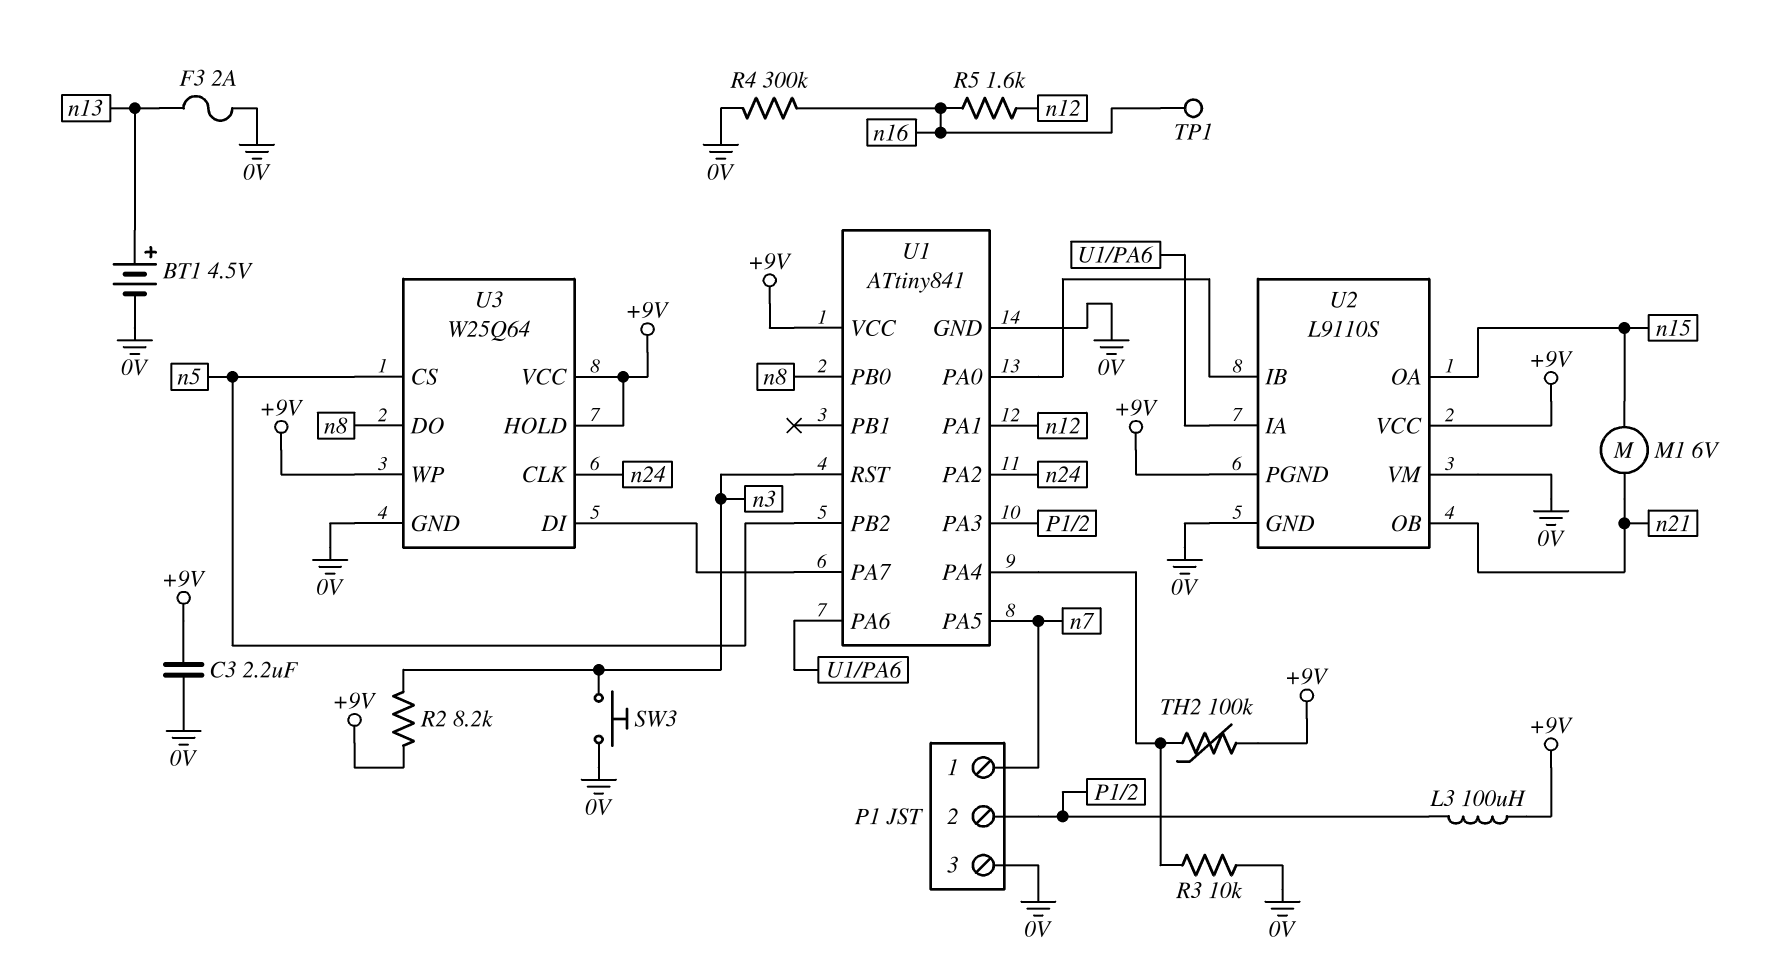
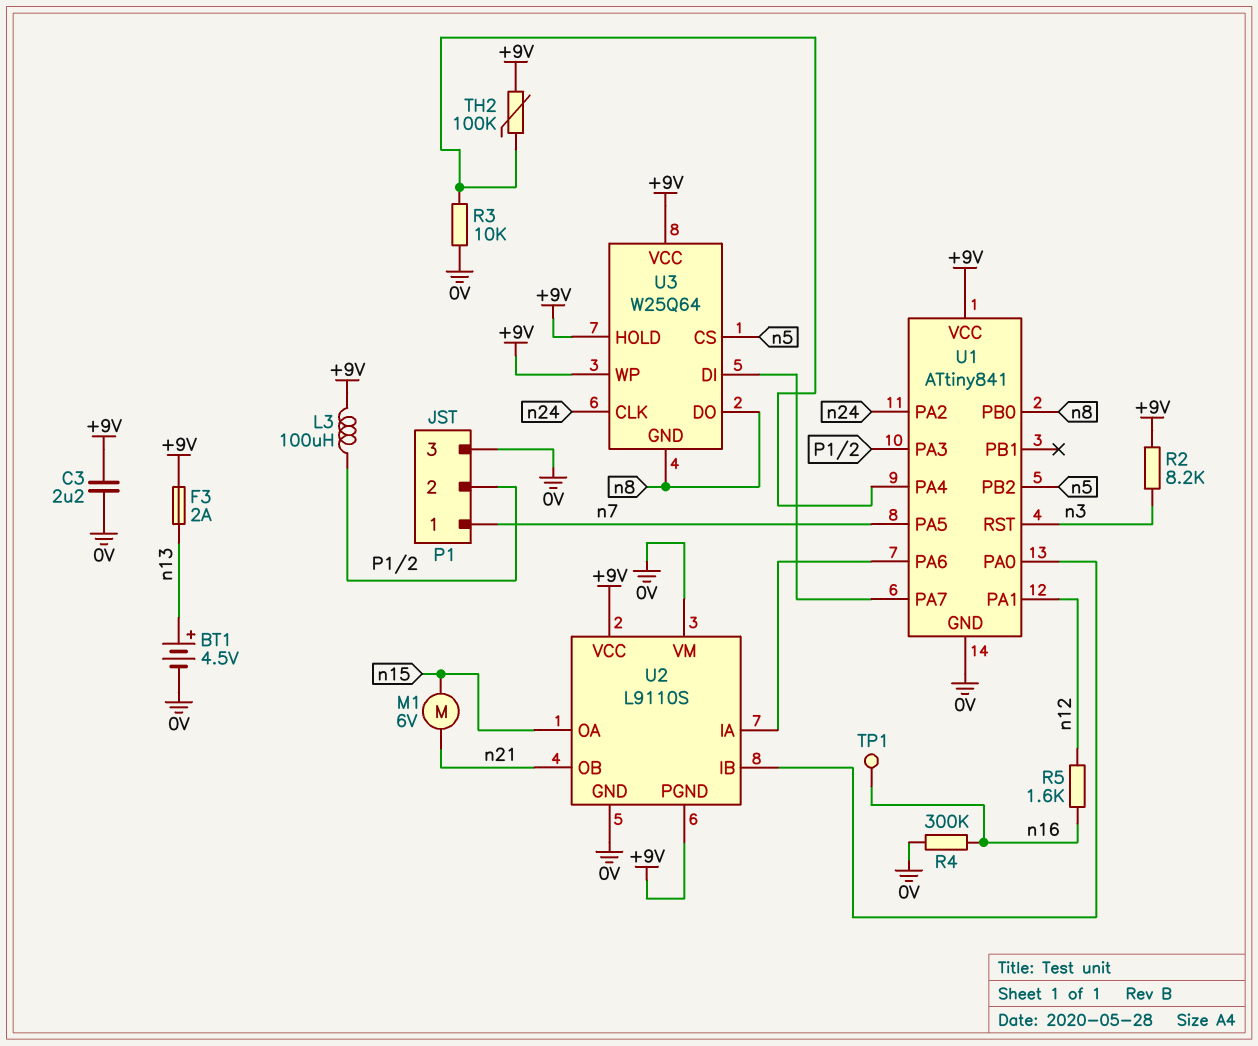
F3: 2A (0V, n13) -> 2A (+9V, n13)
SW3: button (0V, n3) -> none
U3 pin GND: 0V -> n8

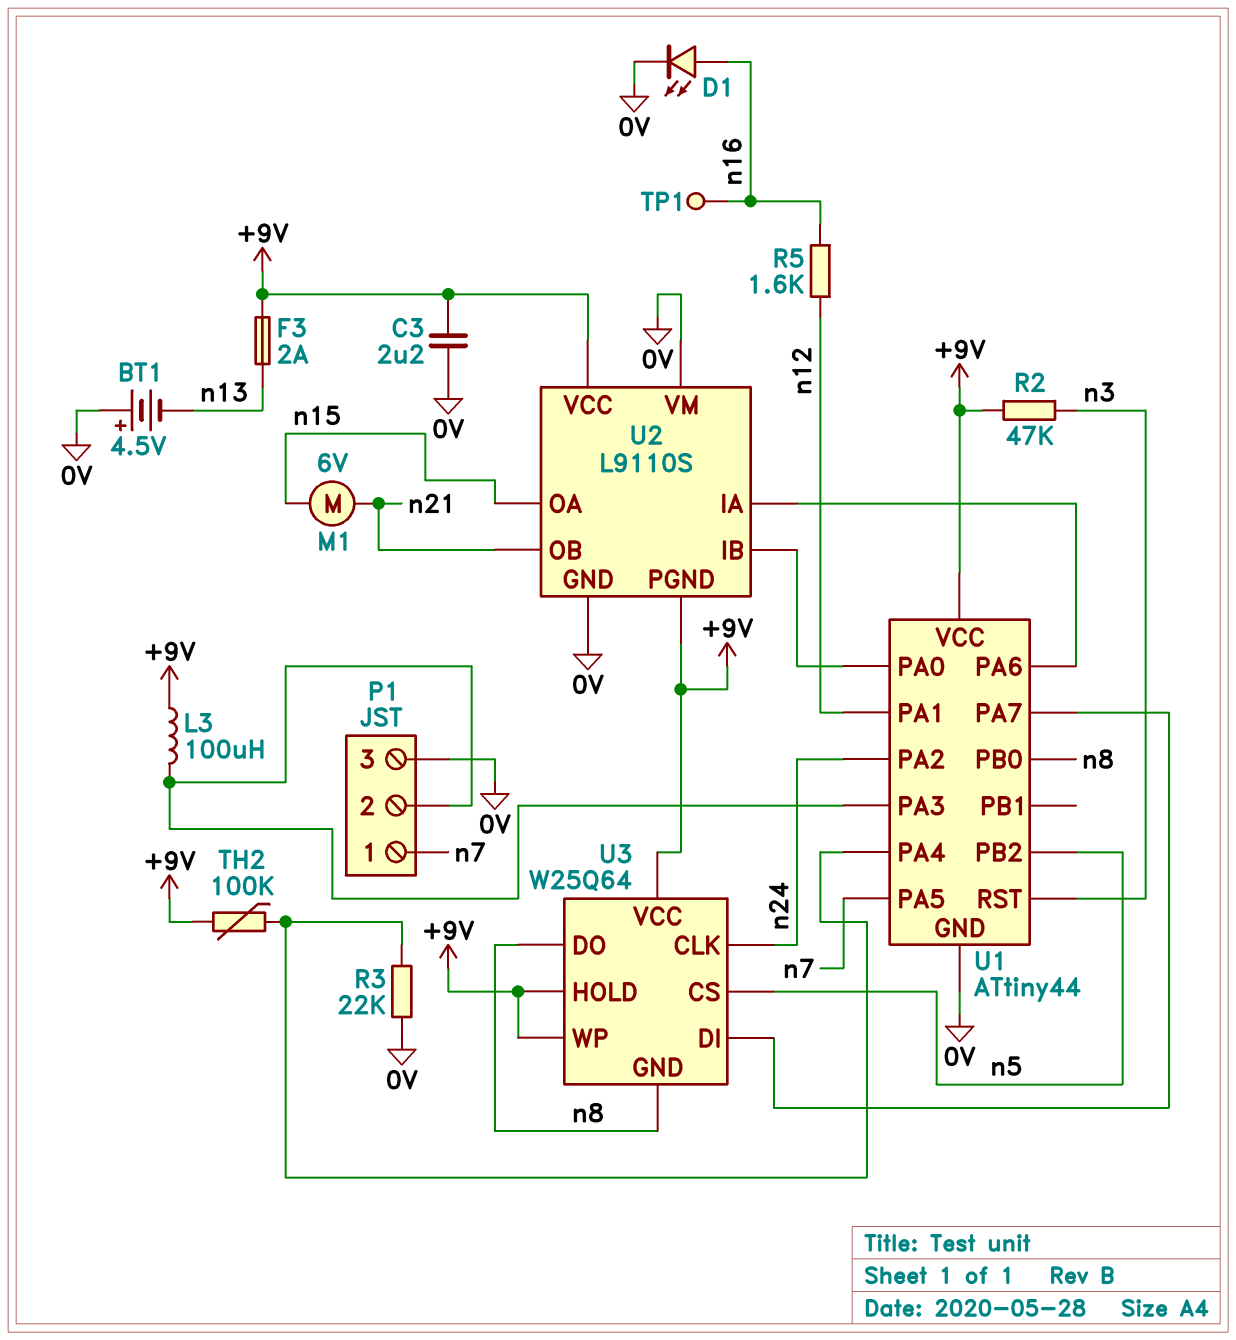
BT1: 4.5V (plus n13, minus 0V) -> 4.5V (plus 0V, minus n13)
D1: none -> LED (A n16, K 0V)
R2: 8.2k (+9V, n3) -> 47k (+9V, n3)
R3: 10k (0V, U1/PA4) -> 22k (0V, U1/PA4)
R4: 300k (0V, n16) -> none
U1: ATtiny841 -> ATtiny44

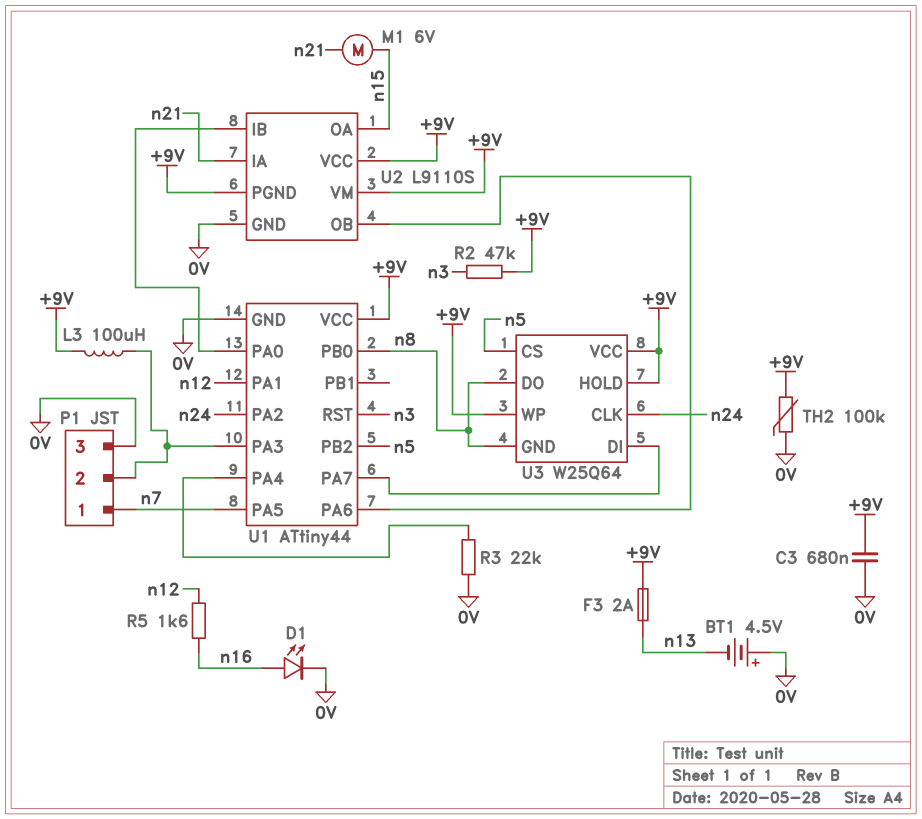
C3: 2.2uF (+9V, 0V) -> 680nF (+9V, 0V)
TH2: 100k (+9V, U1/PA4) -> 100k (+9V, 0V)
TP1: test point (n16) -> none
U2 pin IA: U1/PA6 -> n21
U2 pin OB: n21 -> U1/PA6
U2 pin VM: 0V -> +9V

